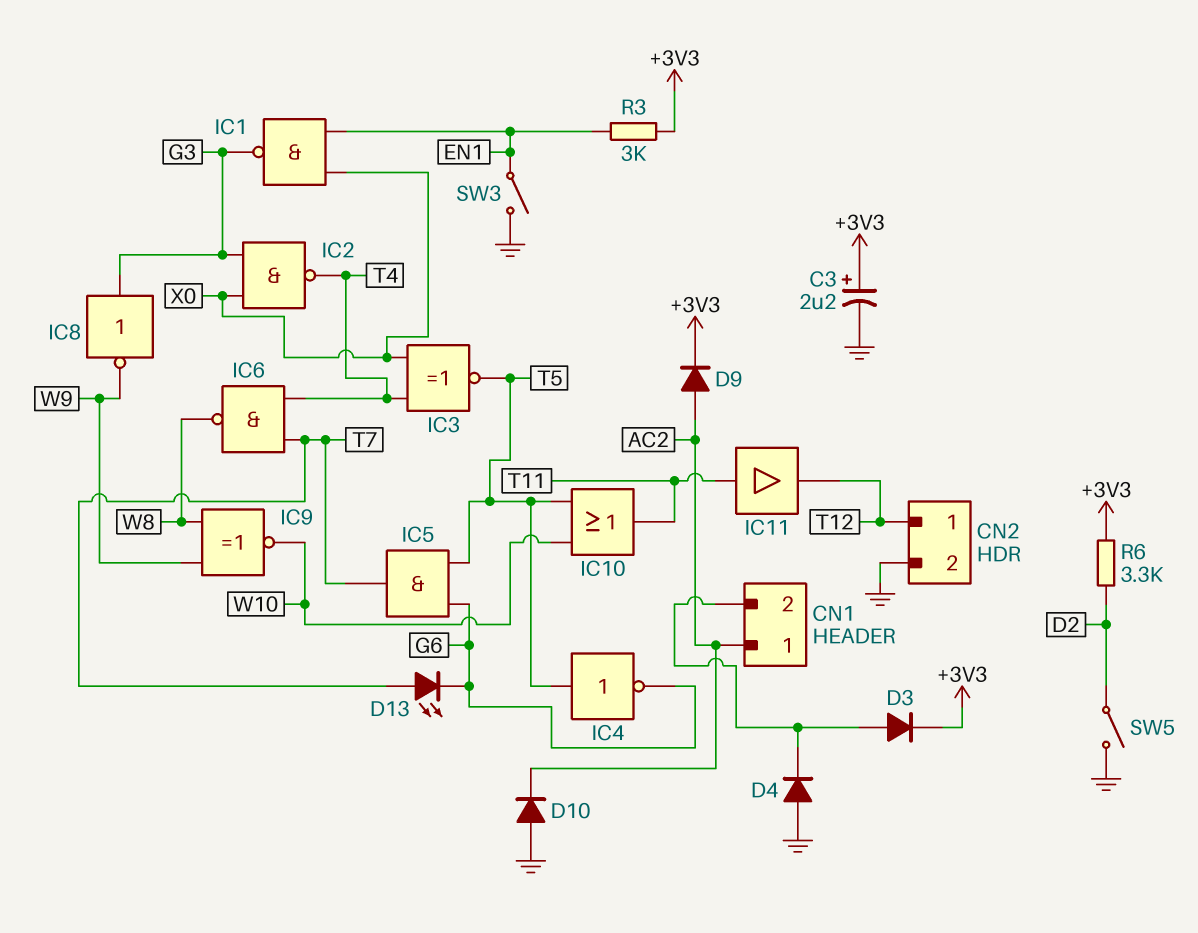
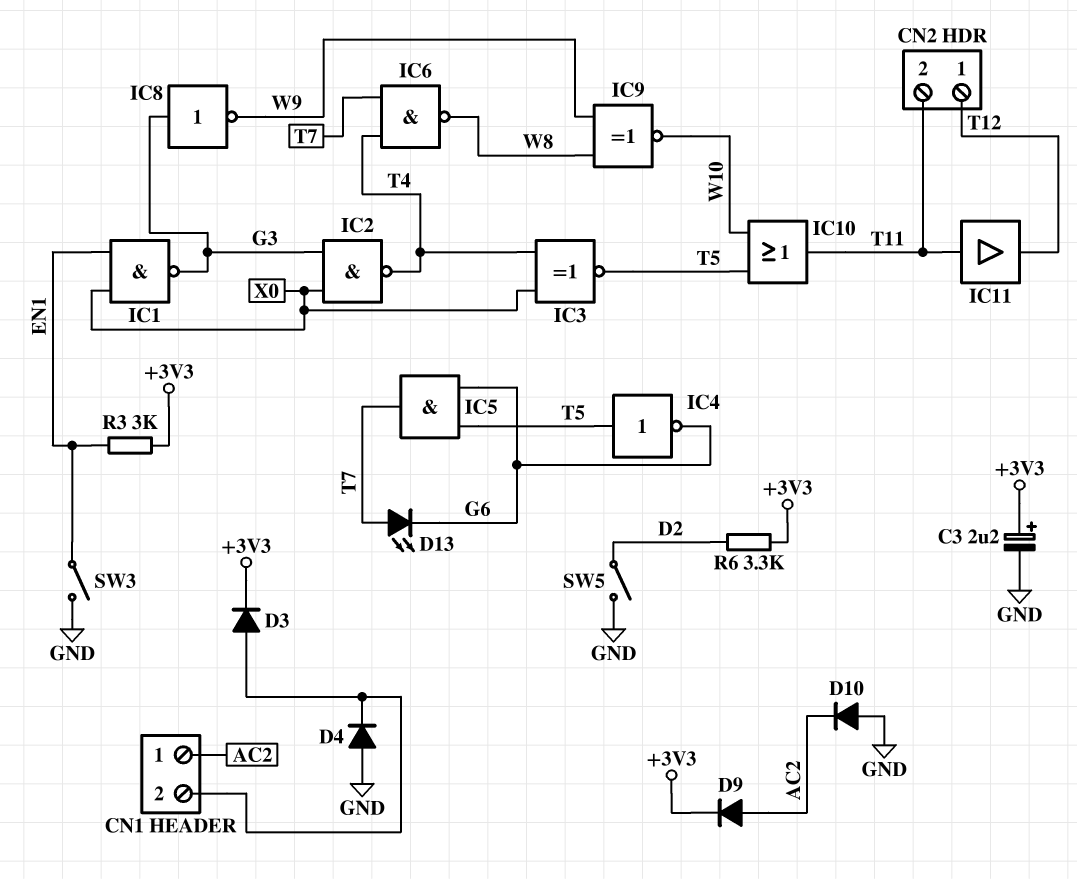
CN2 pin 2: GND -> T11

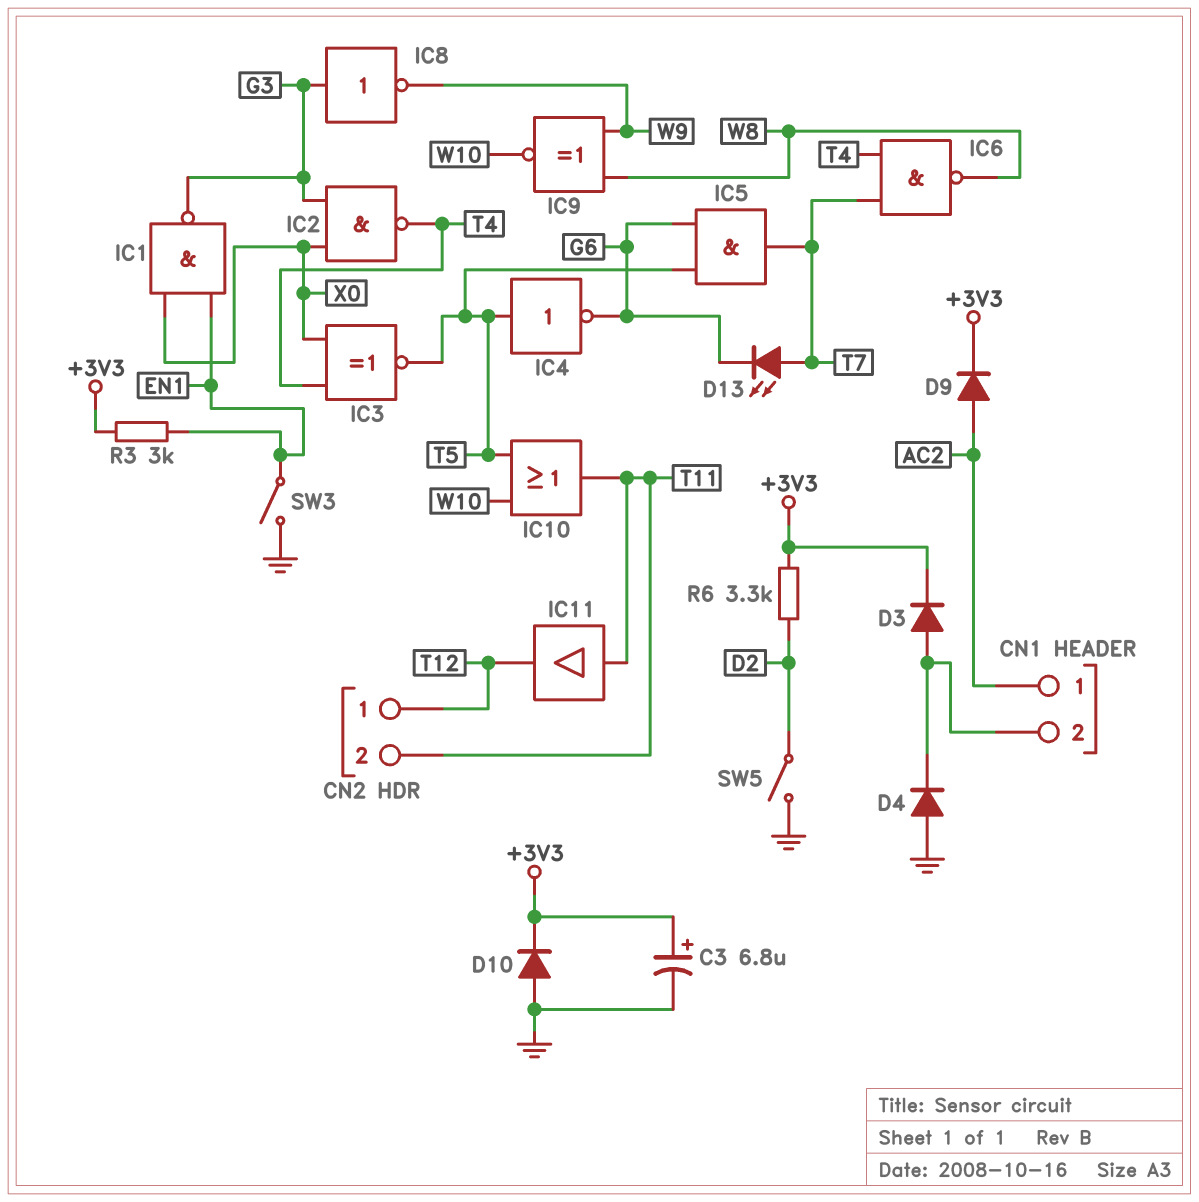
C3: 2.2uF (plus +3V3, minus GND) -> 6.8uF (plus +3V3, minus GND)
D10: diode (A GND, K AC2) -> diode (A GND, K +3V3)

